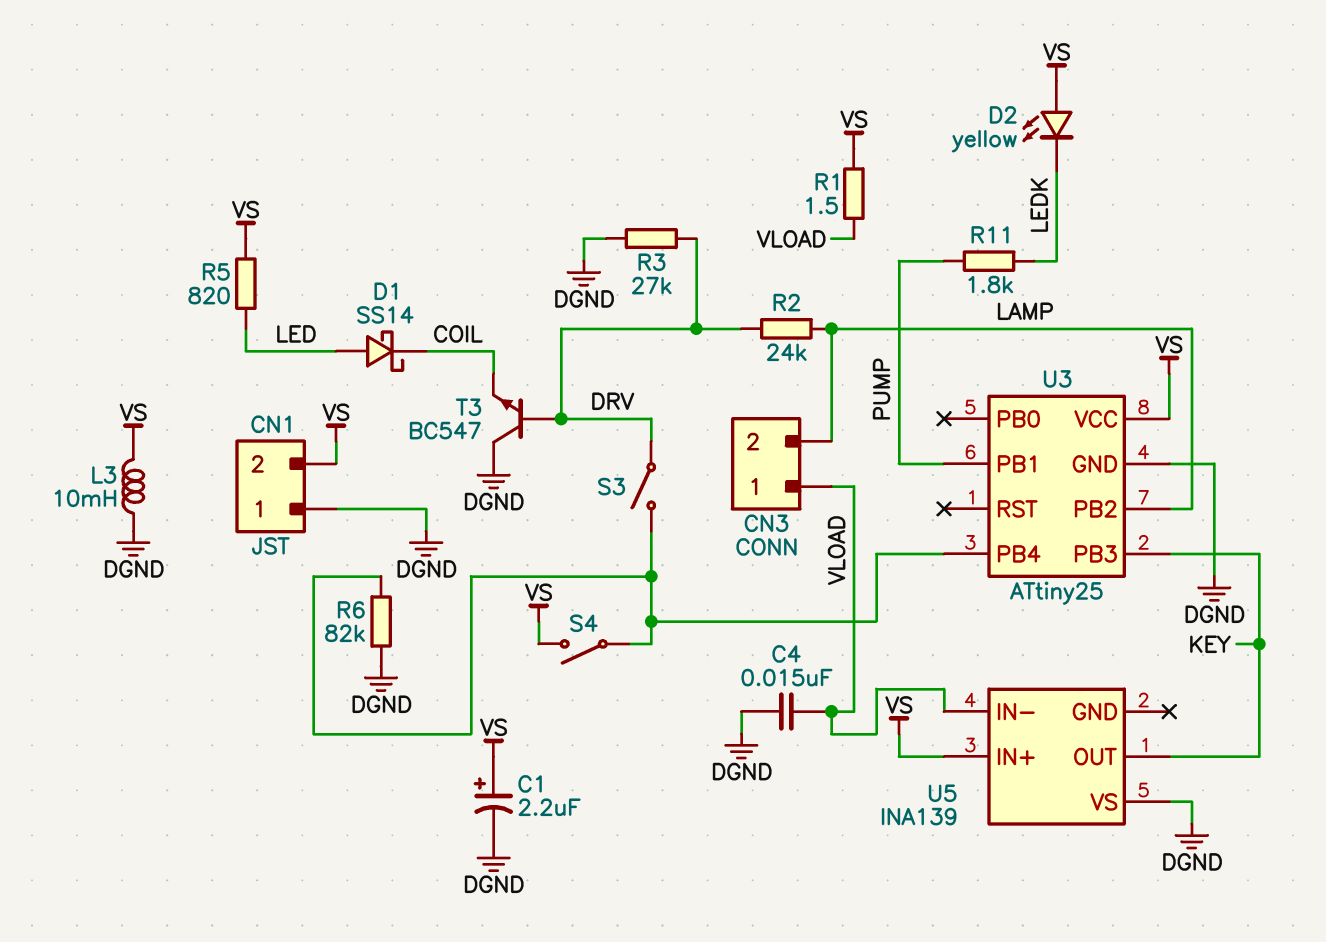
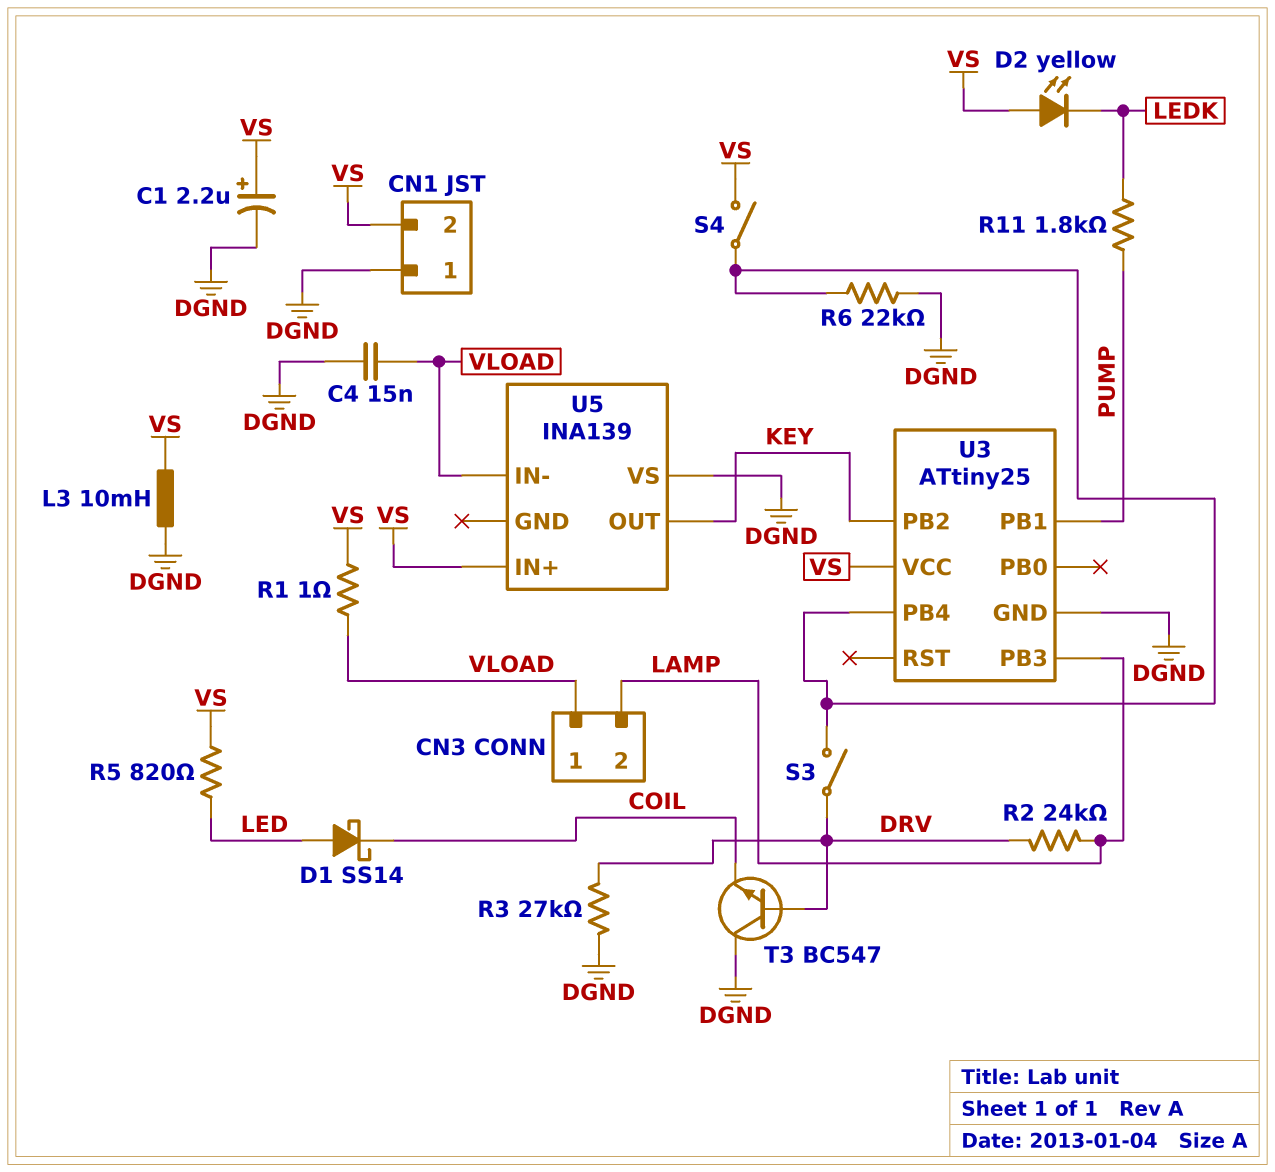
R1: 1.5 (VLOAD, VS) -> 1 (VLOAD, VS)
R6: 82k (DGND, U3/PB4) -> 22k (DGND, U3/PB4)
U3 pin PB2: LAMP -> KEY
U3 pin PB3: KEY -> LAMP

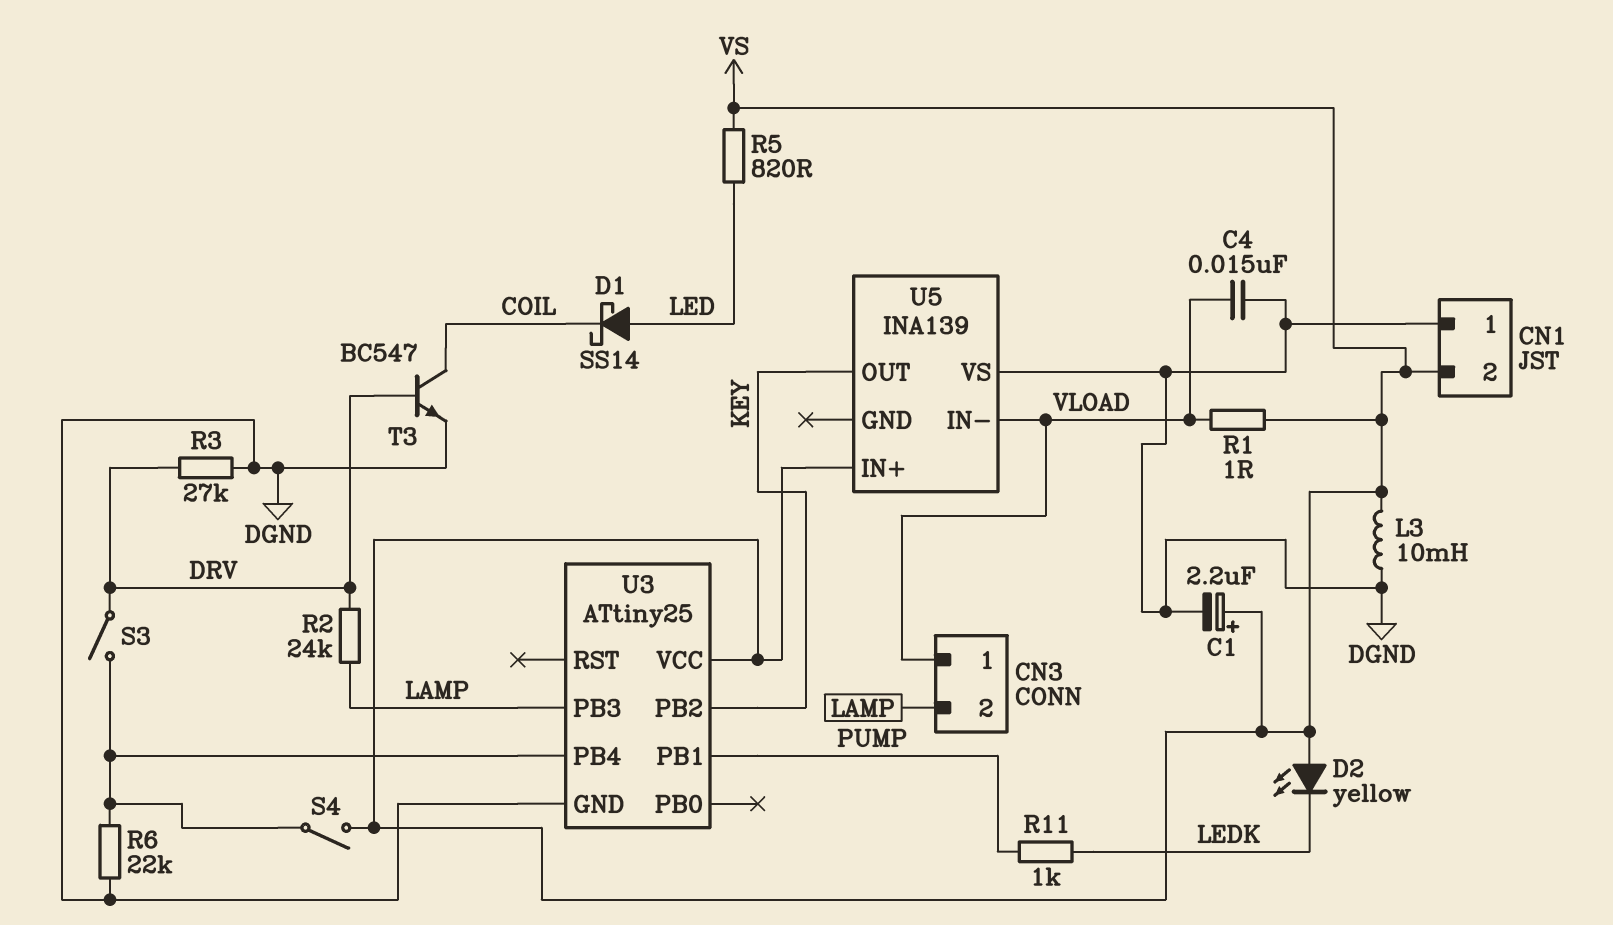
R11: 1.8k (LEDK, PUMP) -> 1k (LEDK, PUMP)
T3: NPN BC547 (B DRV, C DGND, E COIL) -> NPN BC547 (B DRV, C COIL, E DGND)

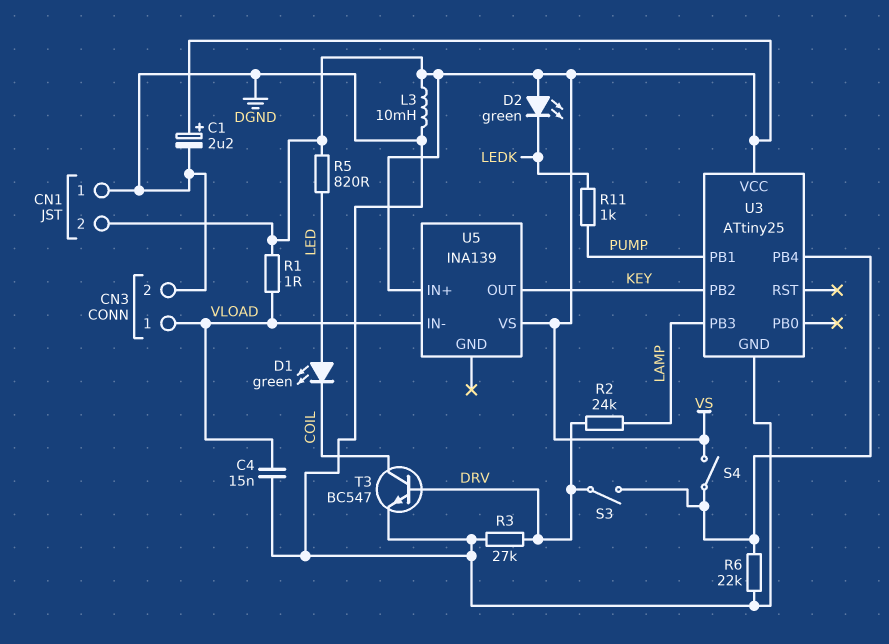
CN3 pin 2: LAMP -> DGND
D1: schottky SS14 (A LED, K COIL) -> LED green (A LED, K COIL)
D2: LED yellow (A VS, K LEDK) -> LED green (A VS, K LEDK)
U5 pin VS: DGND -> VS

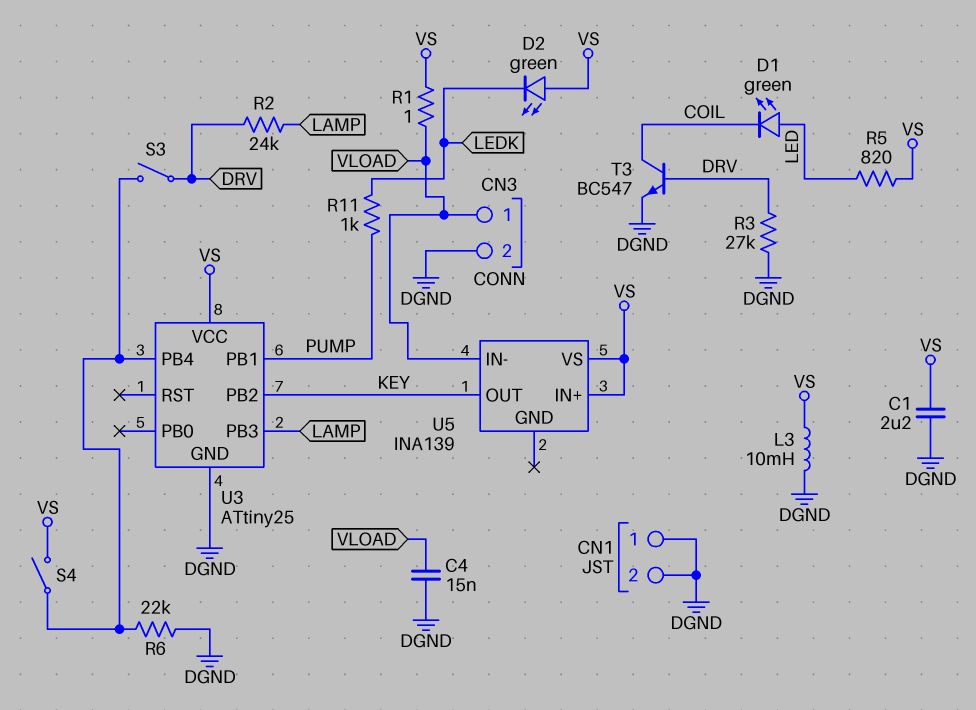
C1: 2.2uF (plus VS, minus DGND) -> 2.2uF (DGND, VS)
CN1 pin 2: VS -> DGND

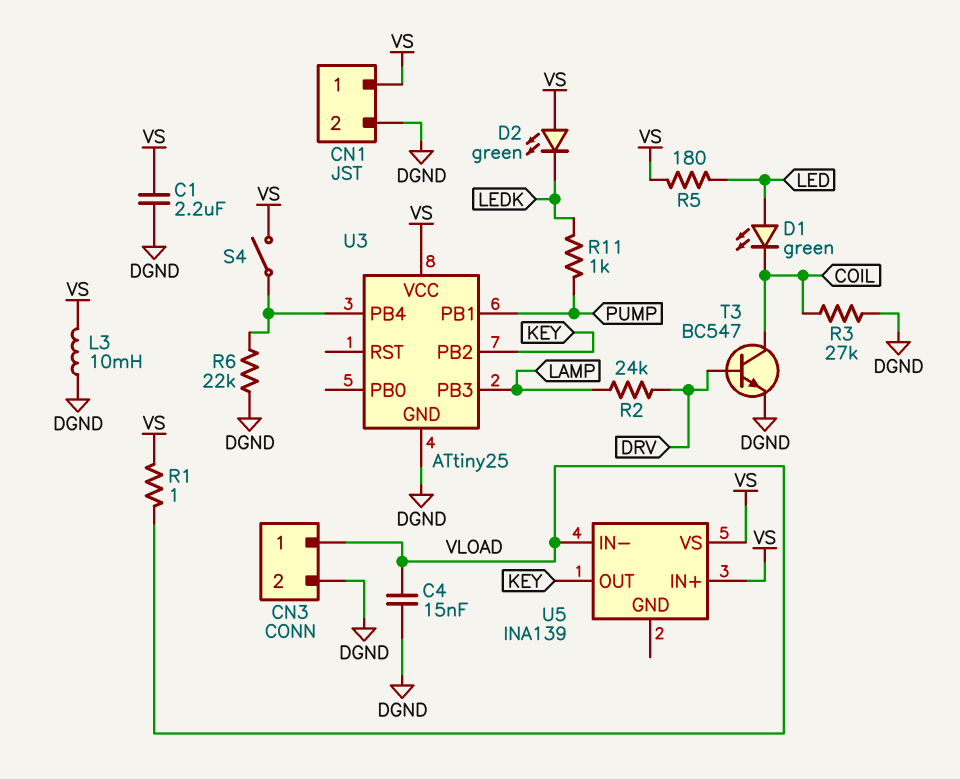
CN1 pin 1: DGND -> VS
R3: 27k (DGND, DRV) -> 27k (COIL, DGND)
R5: 820 (LED, VS) -> 180 (LED, VS)
S3: switch (DRV, U3/PB4) -> none

